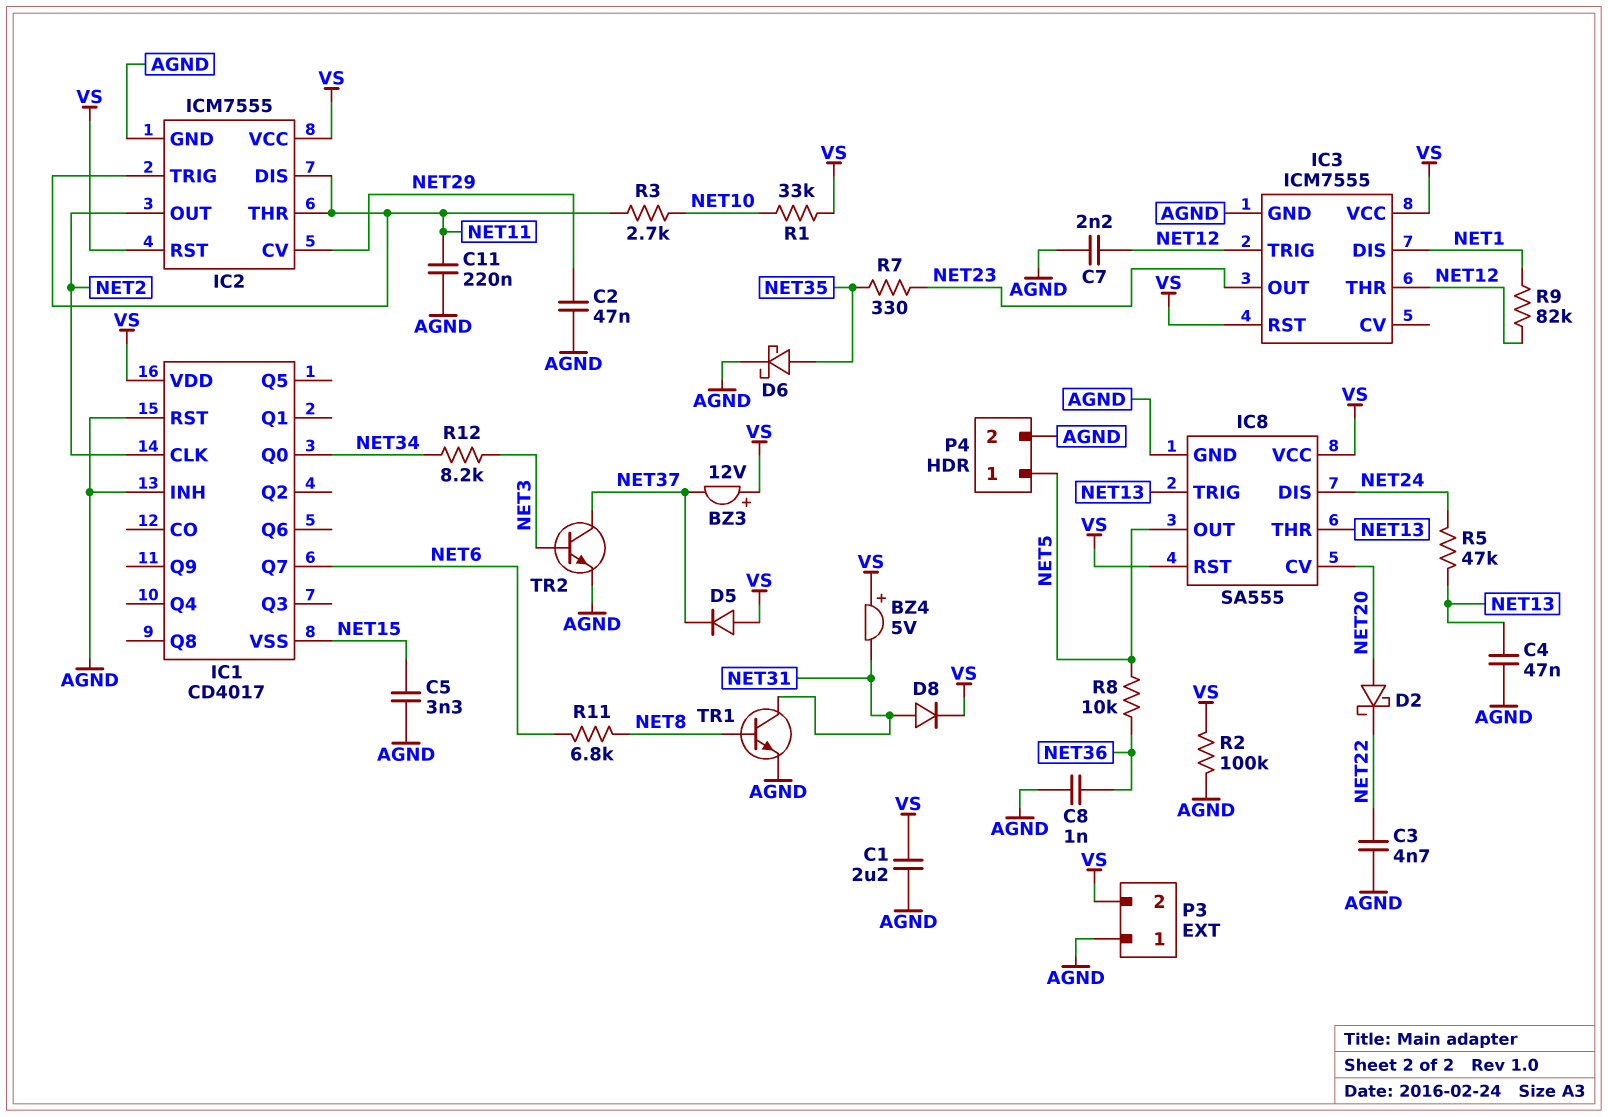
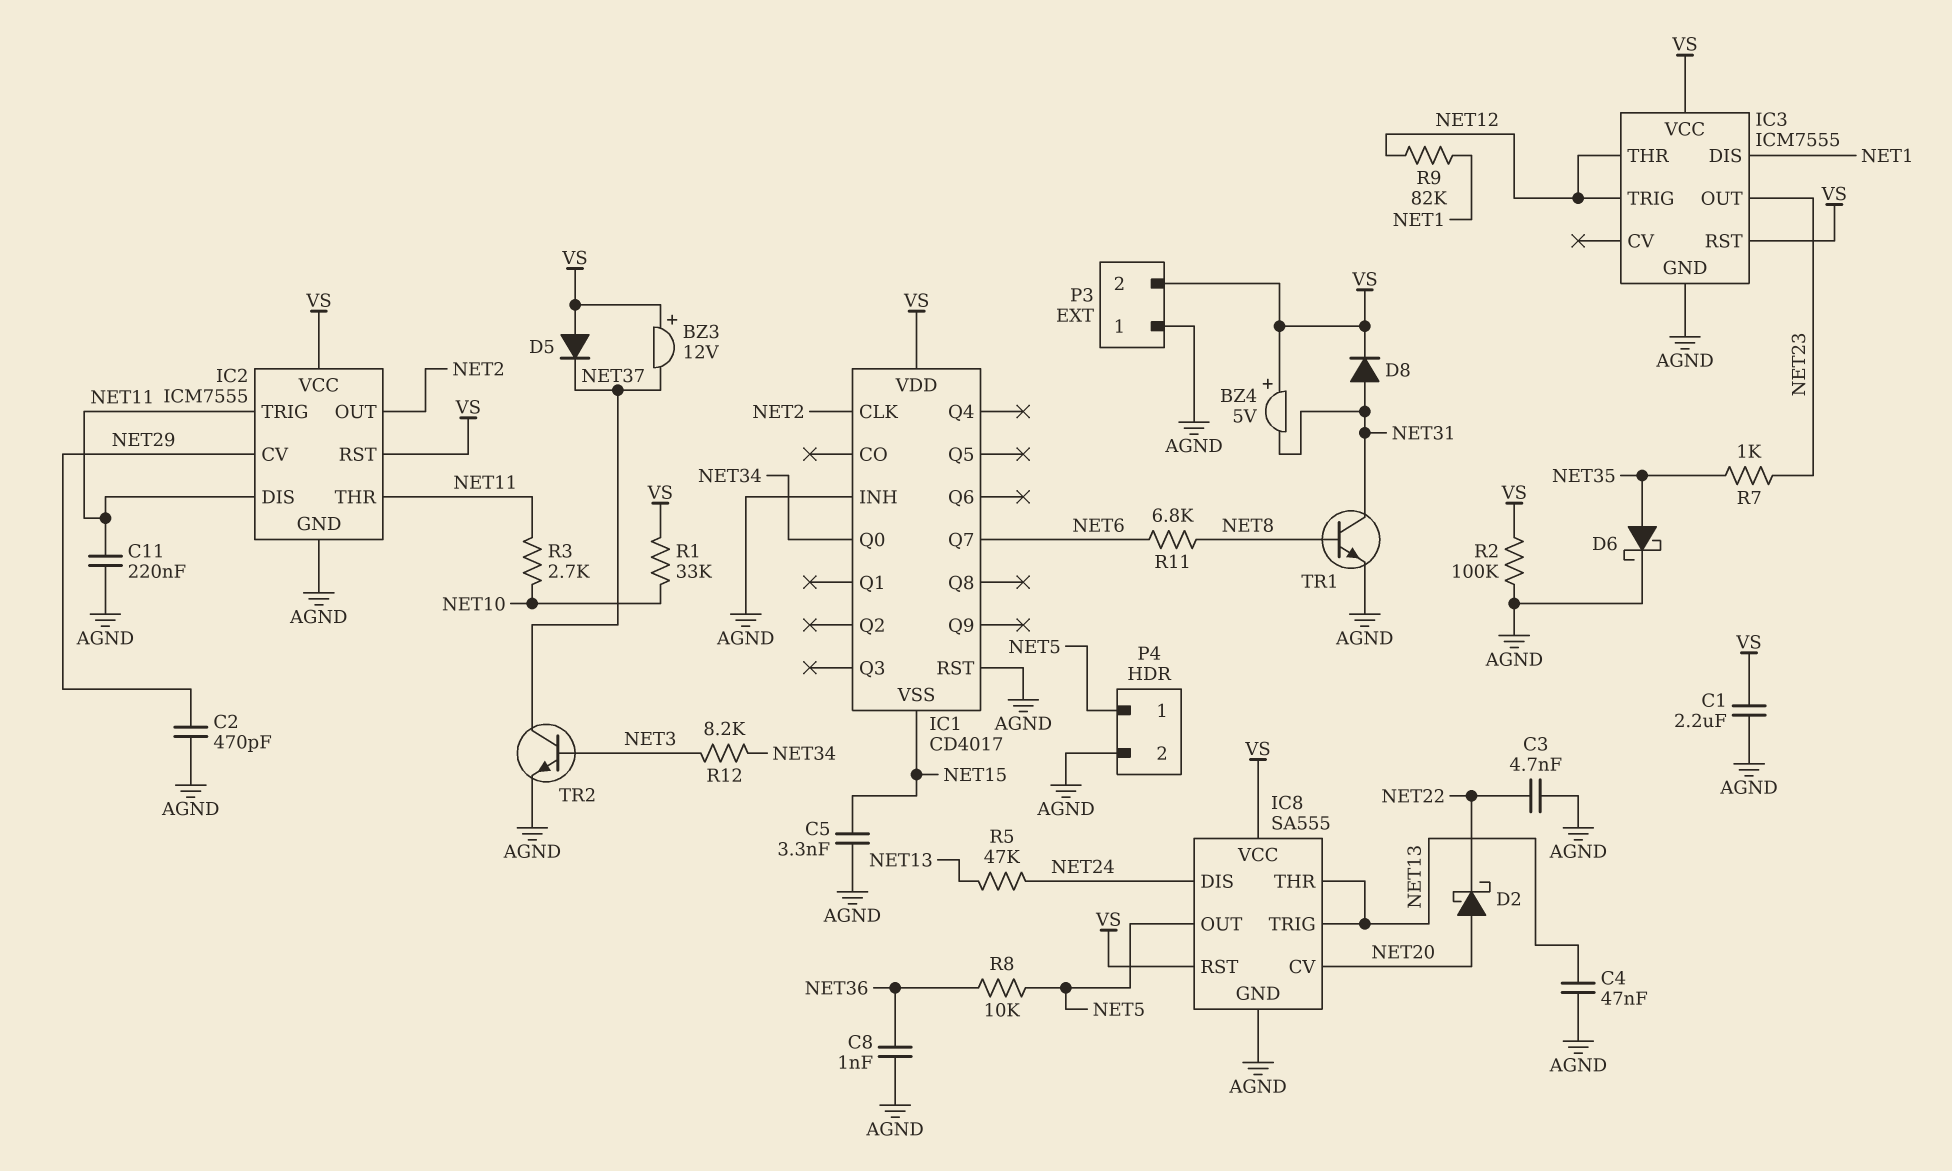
C2: 47nF (AGND, NET29) -> 470pF (AGND, NET29)
C7: 2.2nF (AGND, NET12) -> none
R7: 330 (NET23, NET35) -> 1k (NET23, NET35)

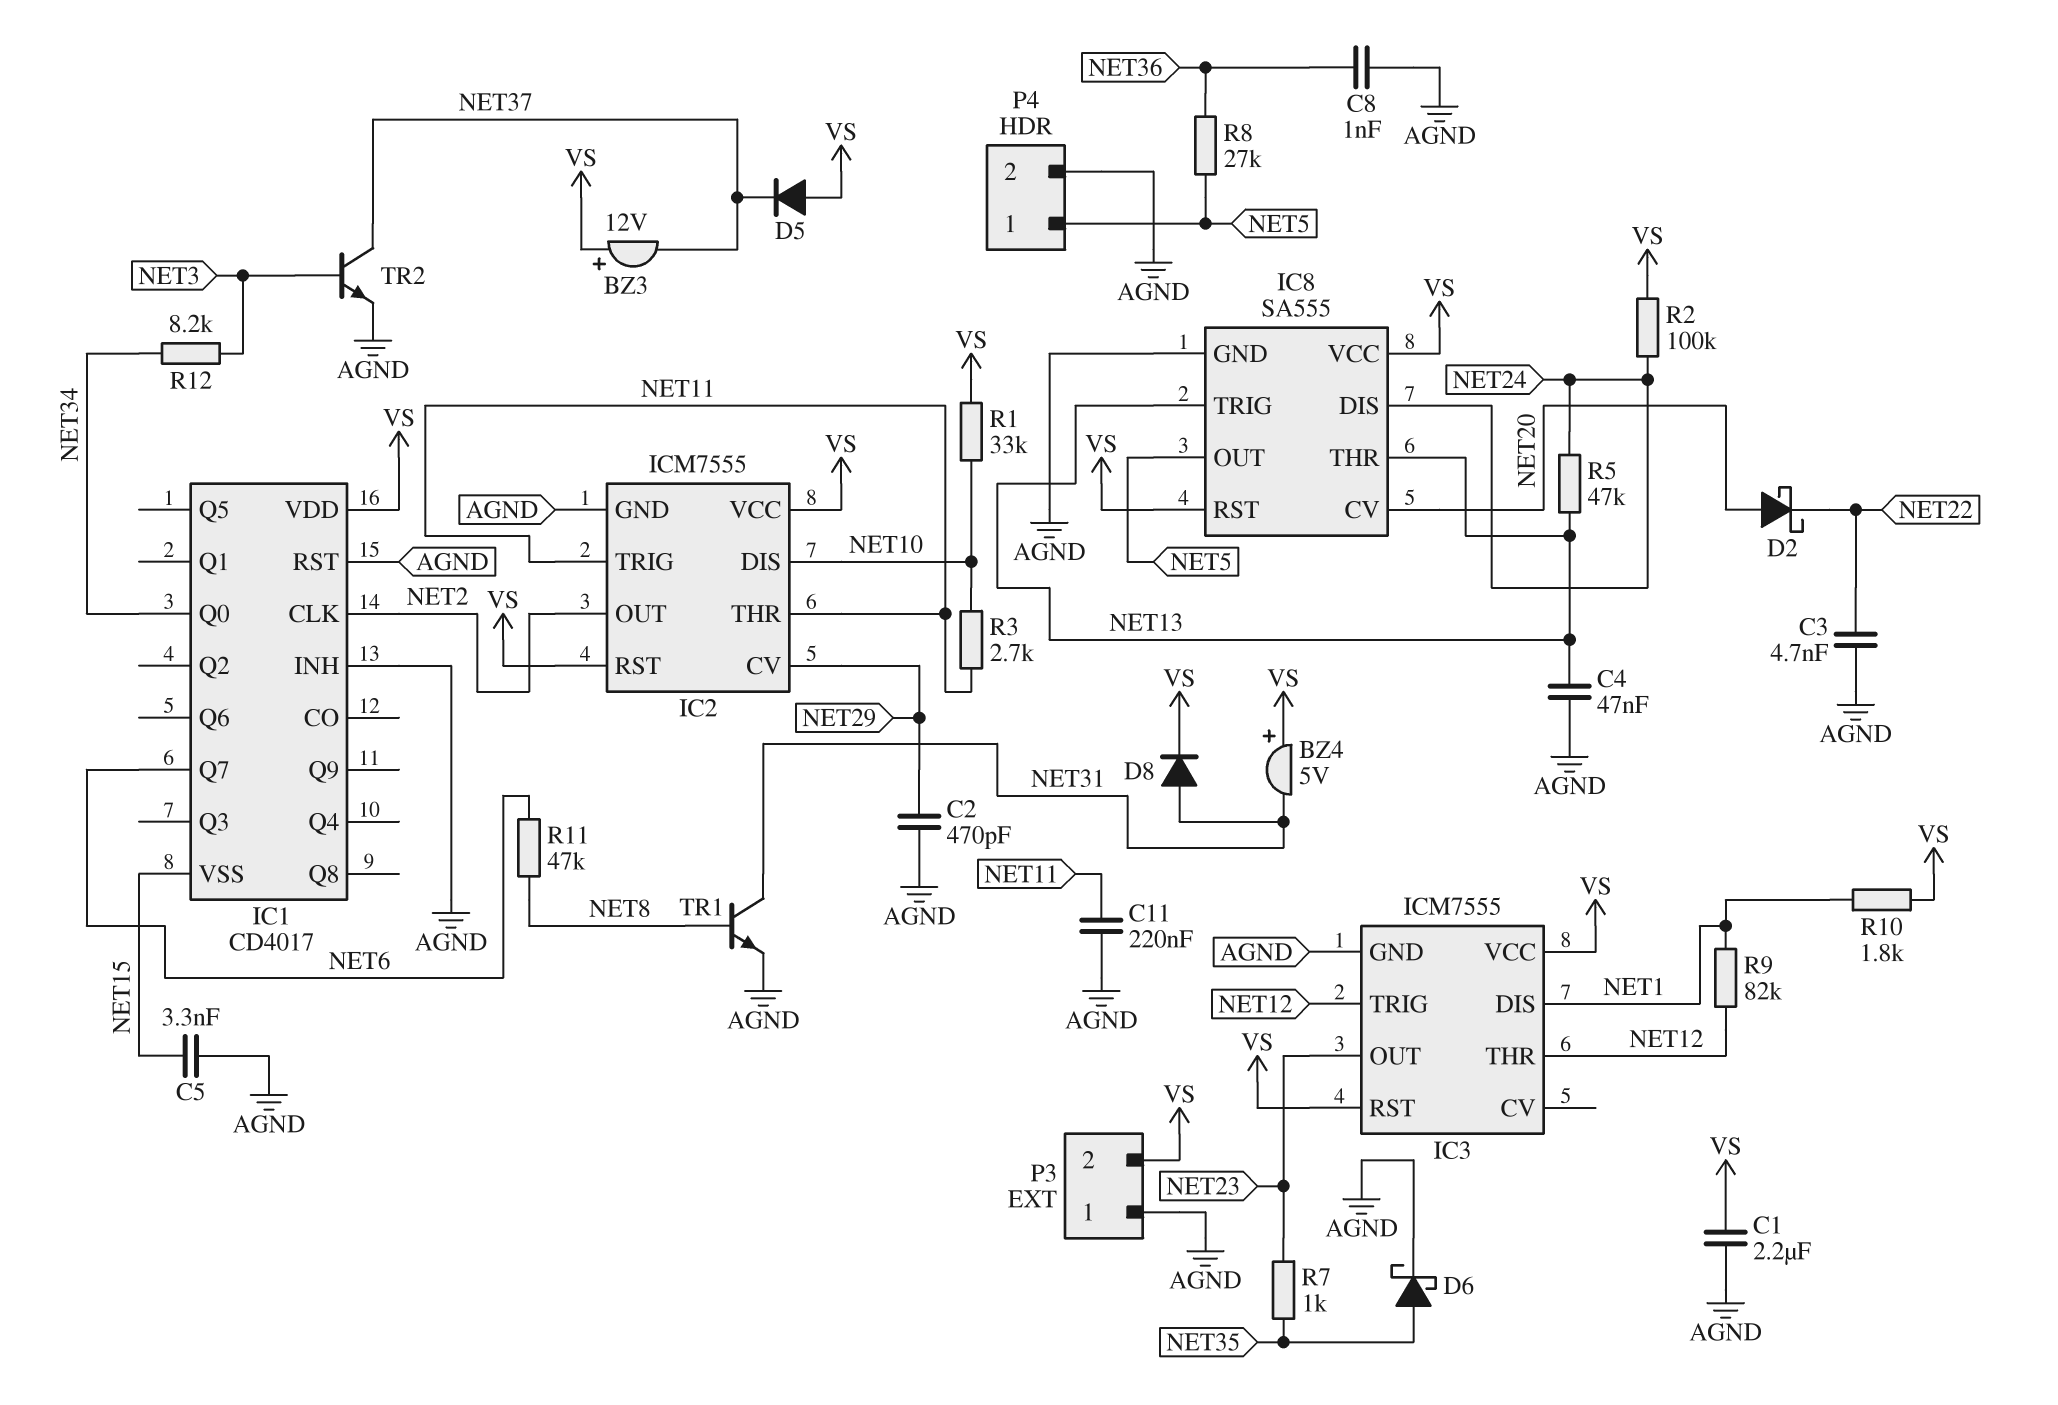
IC2 pin DIS: NET11 -> NET10
R2: 100k (AGND, VS) -> 100k (NET24, VS)
R8: 10k (NET5, NET36) -> 27k (NET5, NET36)
R10: none -> 1.8k (NET1, VS)
R11: 6.8k (NET6, NET8) -> 47k (NET6, NET8)

